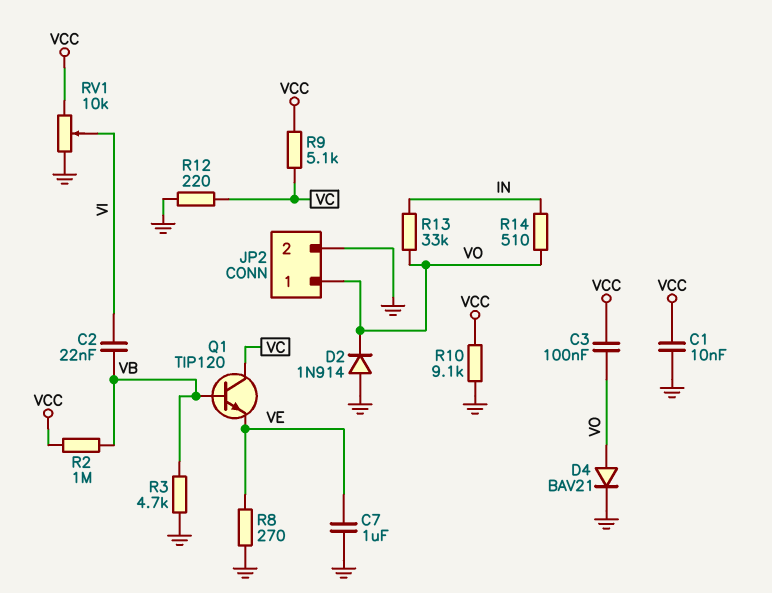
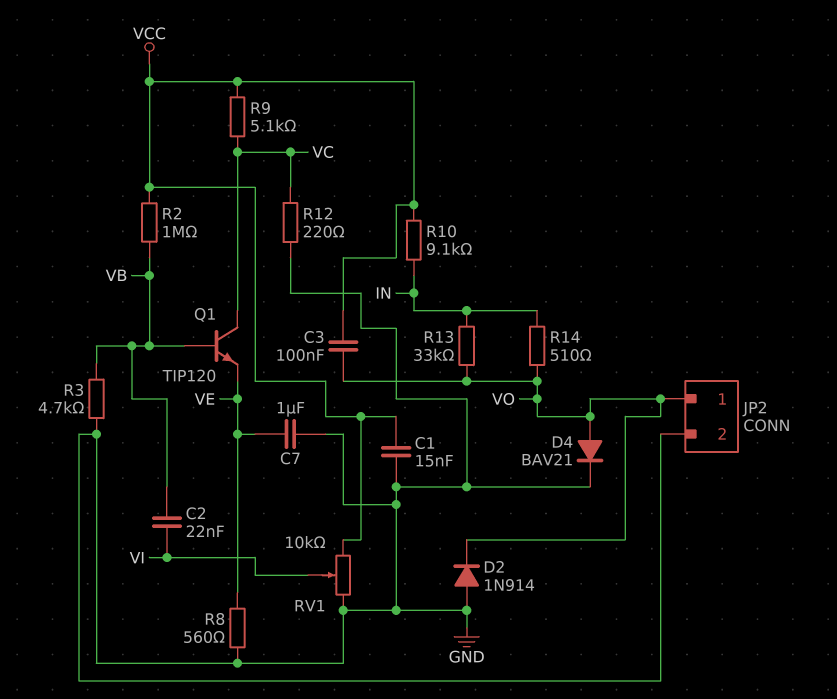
C1: 10nF (GND, VCC) -> 15nF (GND, VCC)
R8: 270 (GND, VE) -> 560 (GND, VE)
R10: 9.1k (GND, VCC) -> 9.1k (IN, VCC)

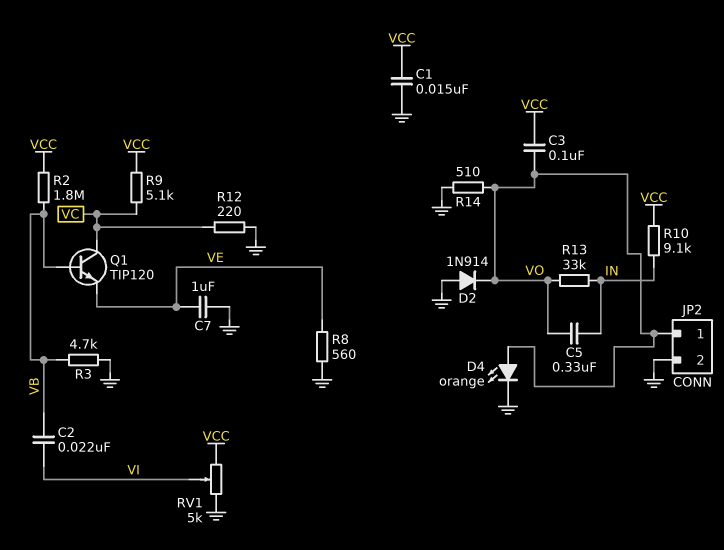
C5: none -> 330nF (IN, VO)
D4: diode BAV21 (A VO, K GND) -> LED orange (A VO, K GND)
R2: 1M (VB, VCC) -> 1.8M (VB, VCC)
R14: 510 (IN, VO) -> 510 (GND, VO)
RV1: 10k (GND, VCC, wiper VI) -> 5k (GND, VCC, wiper VI)

